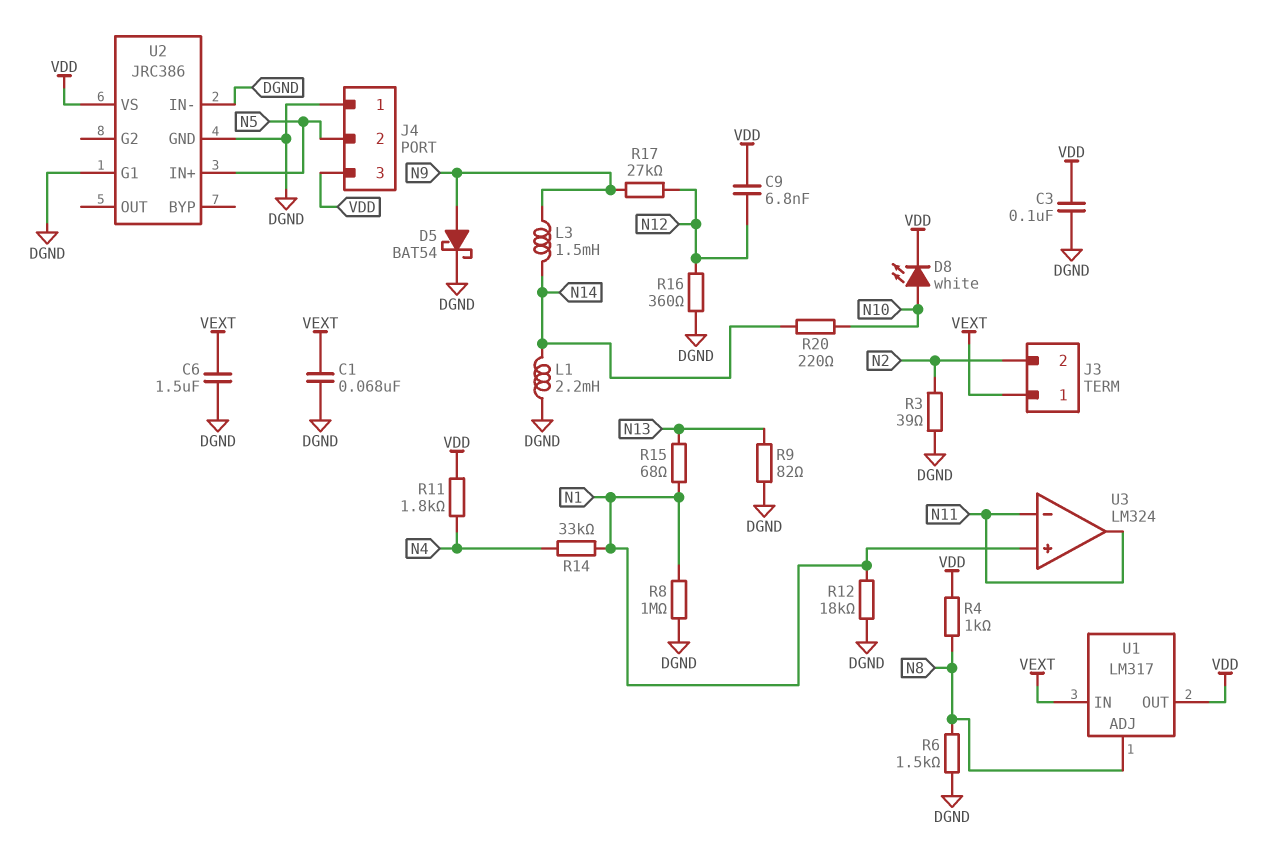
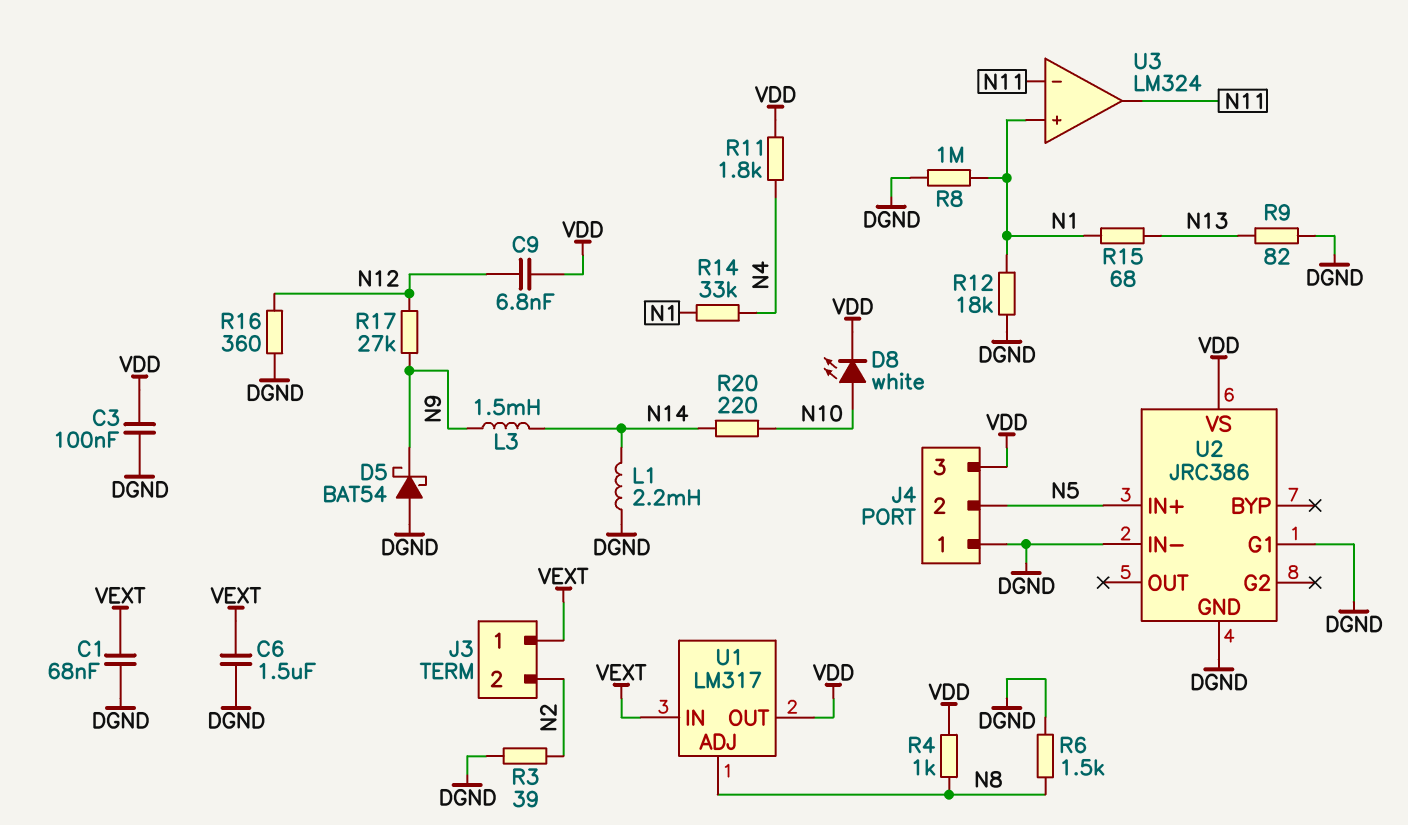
D5: schottky BAT54 (A N9, K DGND) -> schottky BAT54 (A DGND, K N9)

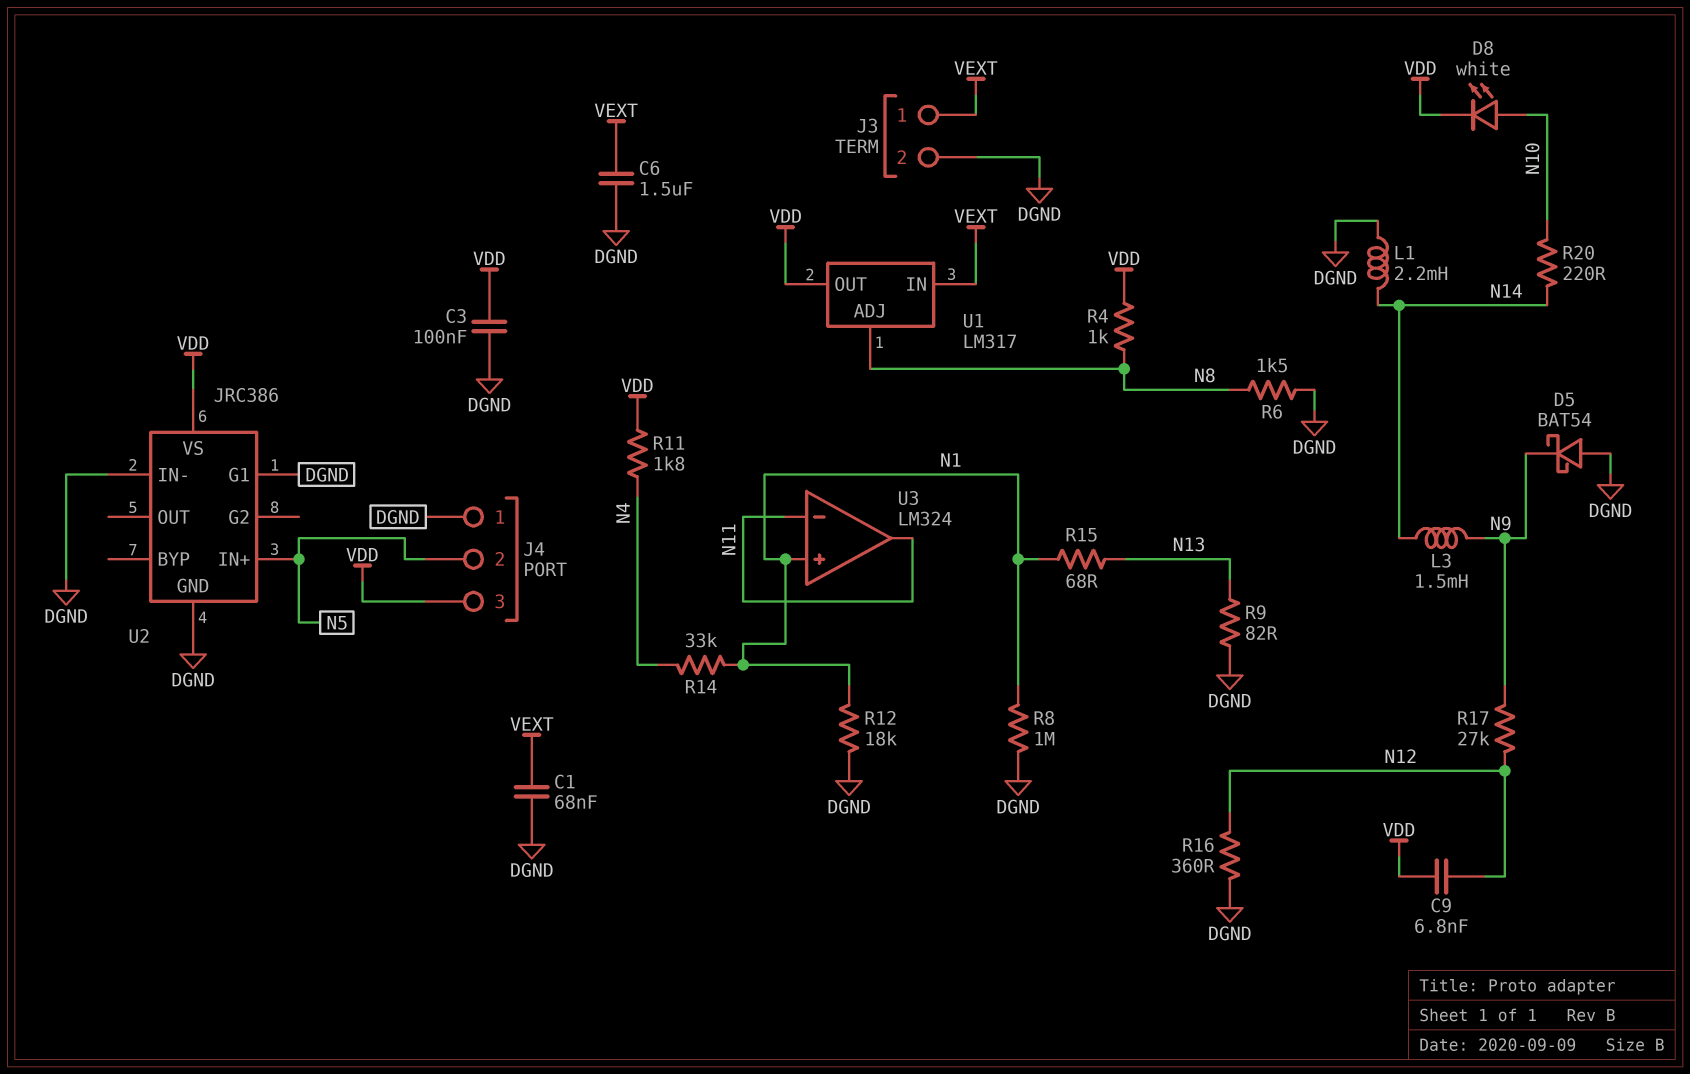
J3 pin 2: N2 -> DGND
R3: 39 (DGND, N2) -> none

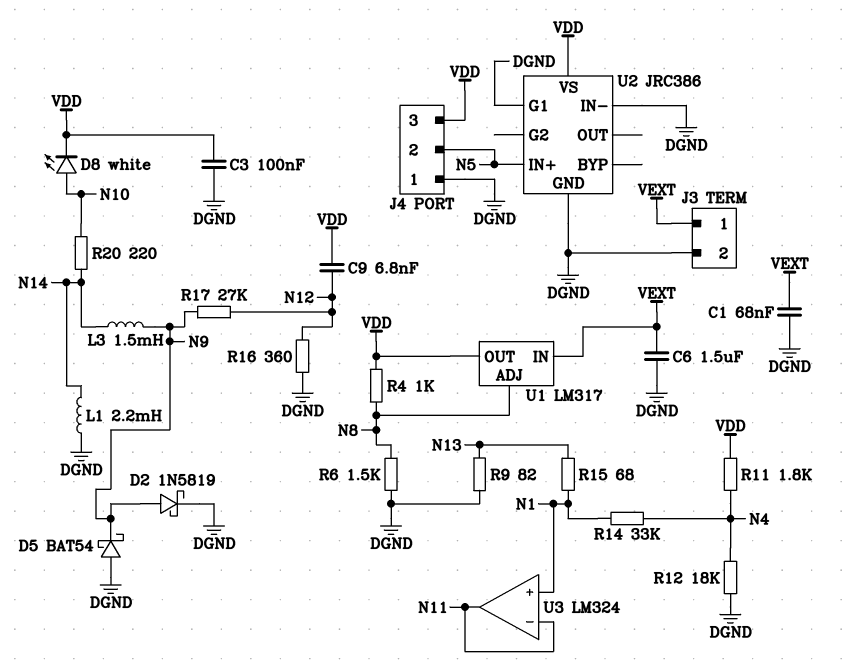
D2: none -> schottky 1N5819 (A N9, K DGND)
R8: 1M (DGND, N1) -> none
R12: 18k (DGND, N1) -> 18k (DGND, N4)

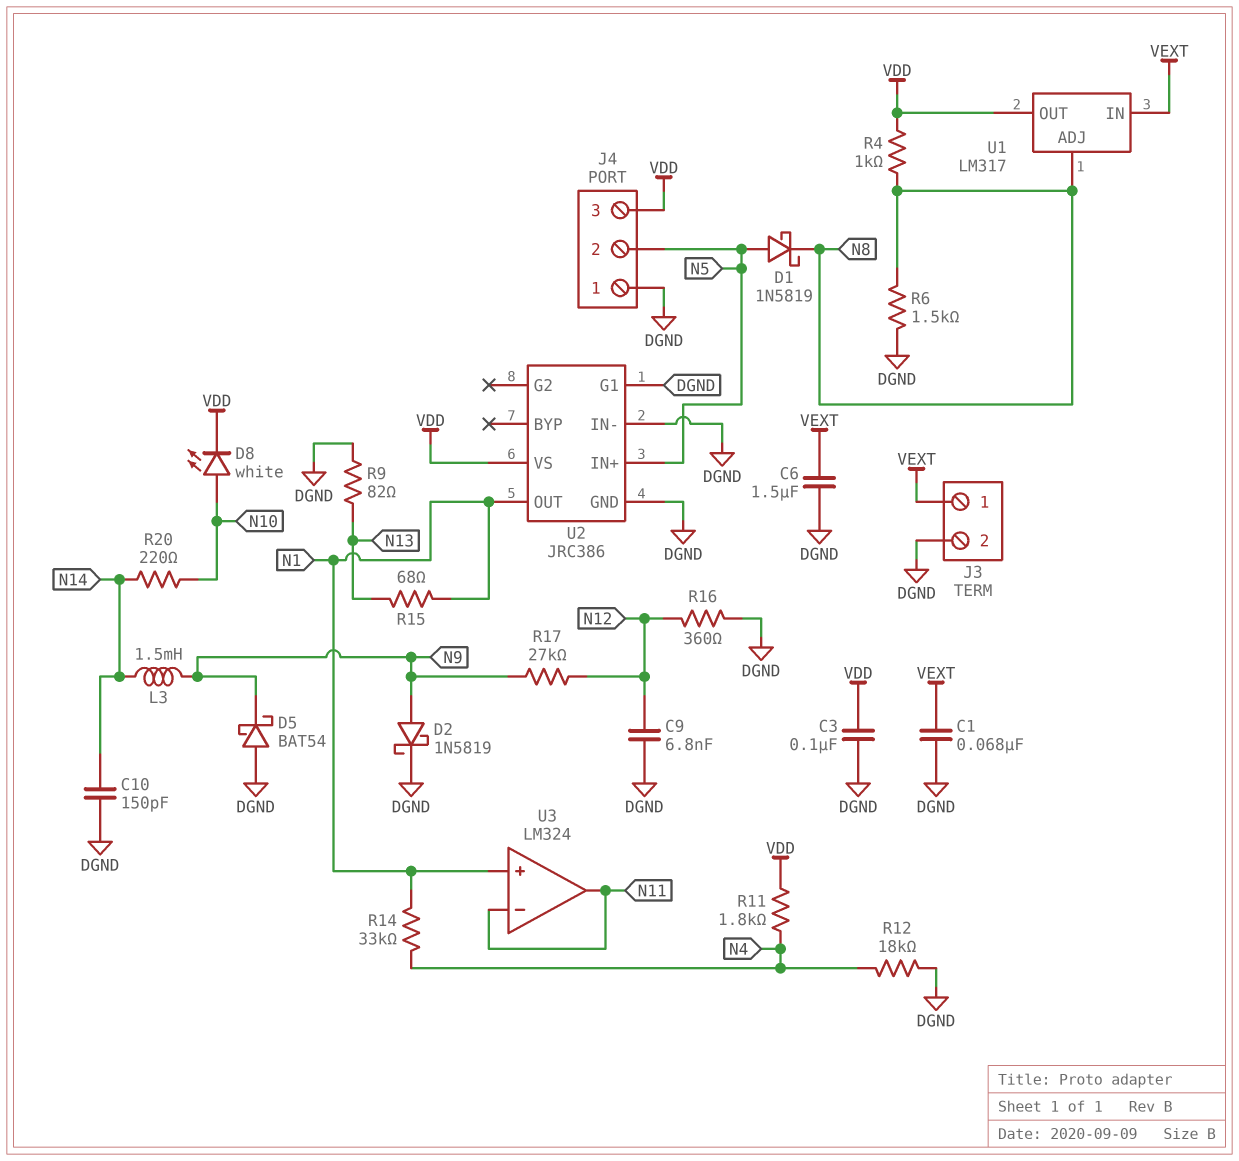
C9: 6.8nF (N12, VDD) -> 6.8nF (DGND, N12)
C10: none -> 150pF (DGND, N14)
D1: none -> schottky 1N5819 (A N5, K N8)
L1: 2.2mH (DGND, N14) -> none
U2 pin OUT: none -> N1

